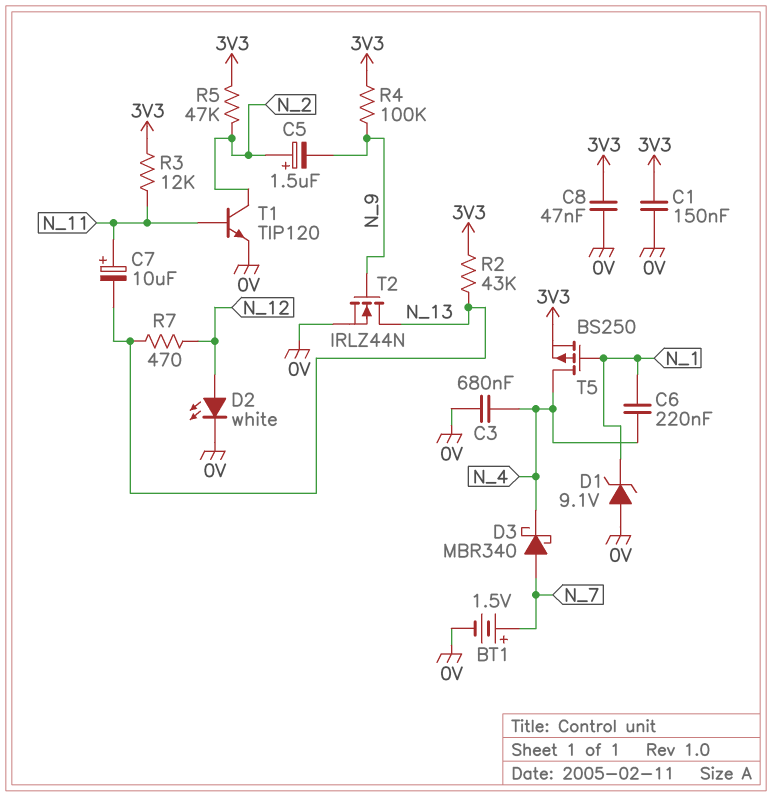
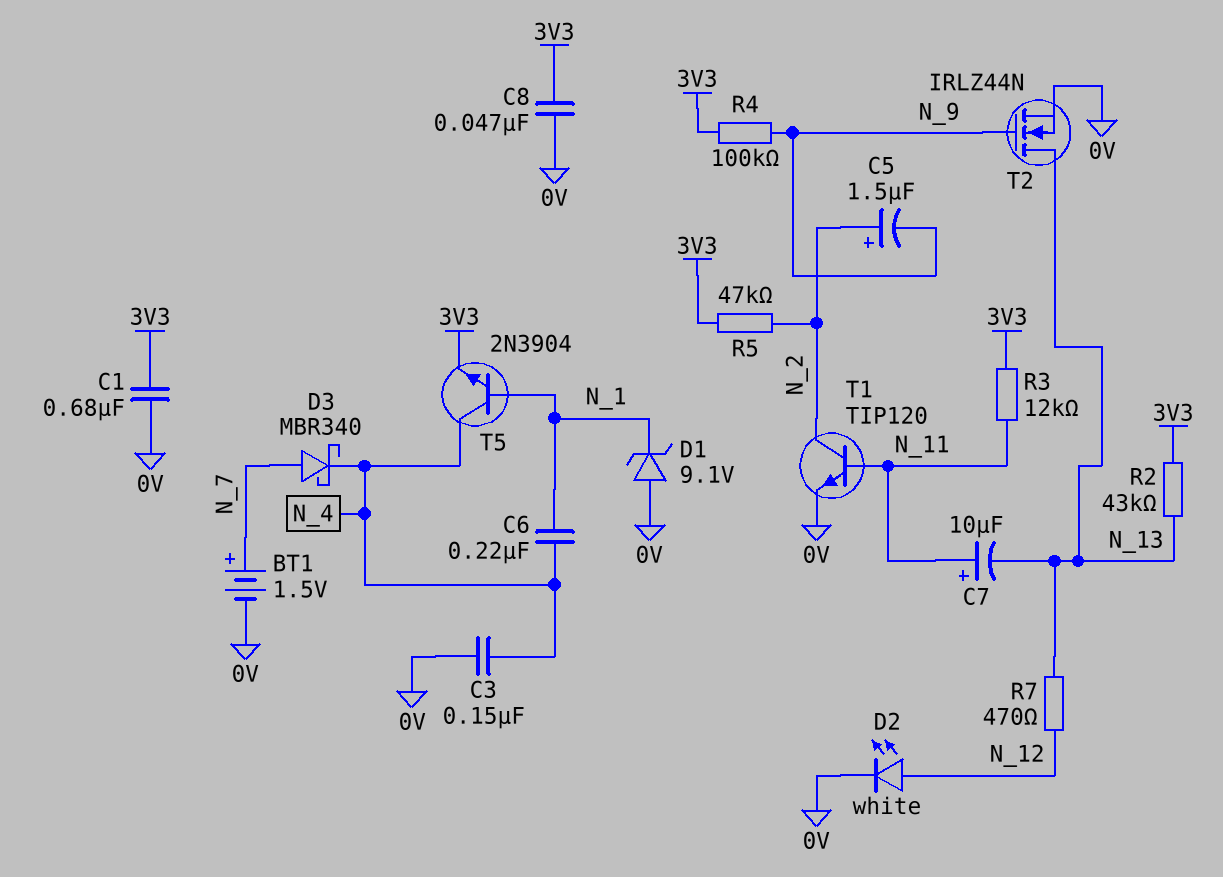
C1: 150nF (0V, 3V3) -> 680nF (0V, 3V3)
C3: 680nF (0V, N_4) -> 150nF (0V, N_4)
T5: PMOS BS250 (G N_1, D N_4, S 3V3) -> NPN 2N3904 (B N_1, C N_4, E 3V3)

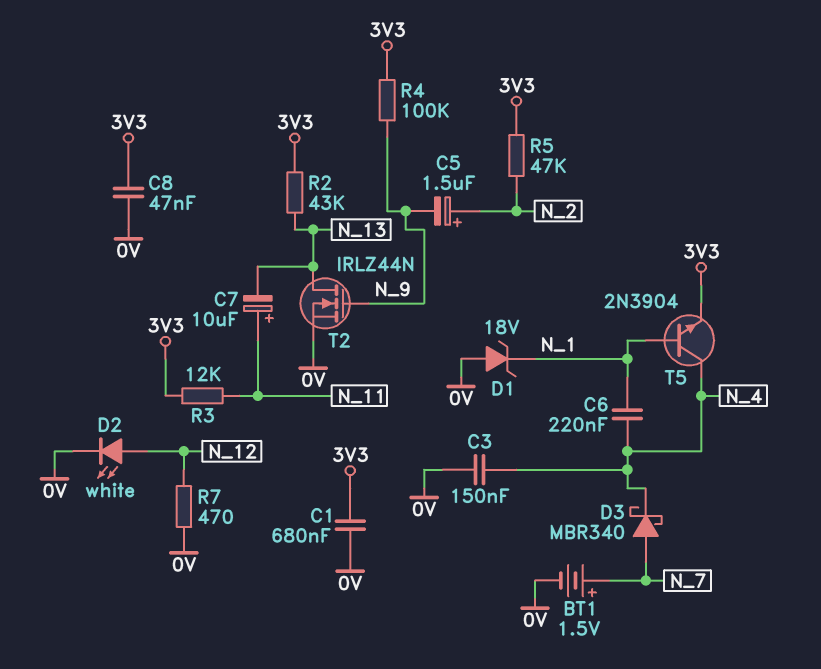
D1: zener 9.1V (A 0V, K N_1) -> zener 18V (A 0V, K N_1)
R7: 470 (N_12, N_13) -> 470 (0V, N_12)
T1: NPN TIP120 (B N_11, C N_2, E 0V) -> none

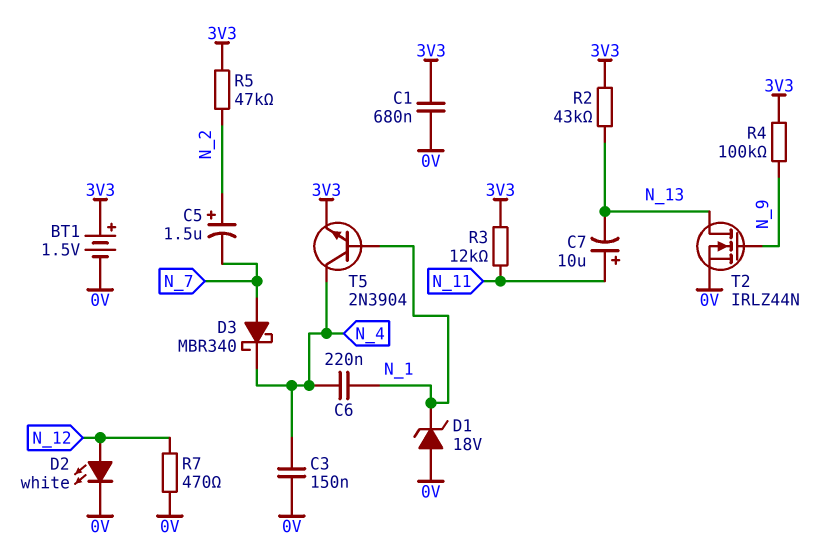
BT1: 1.5V (plus N_7, minus 0V) -> 1.5V (plus 3V3, minus 0V)
C5: 1.5uF (plus N_2, minus N_9) -> 1.5uF (plus N_2, minus N_7)
C8: 47nF (0V, 3V3) -> none

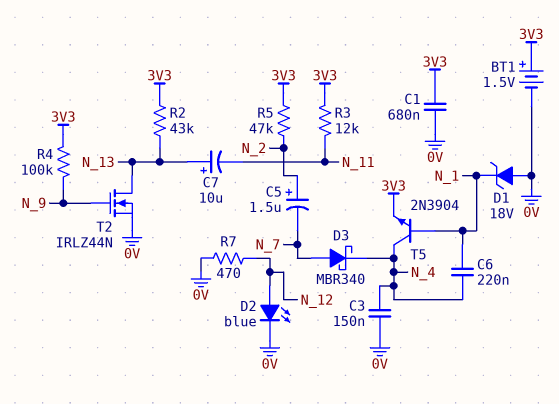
C7: 10uF (plus N_11, minus N_13) -> 10uF (plus N_13, minus N_11)
D2: LED white (A N_12, K 0V) -> LED blue (A N_12, K 0V)

